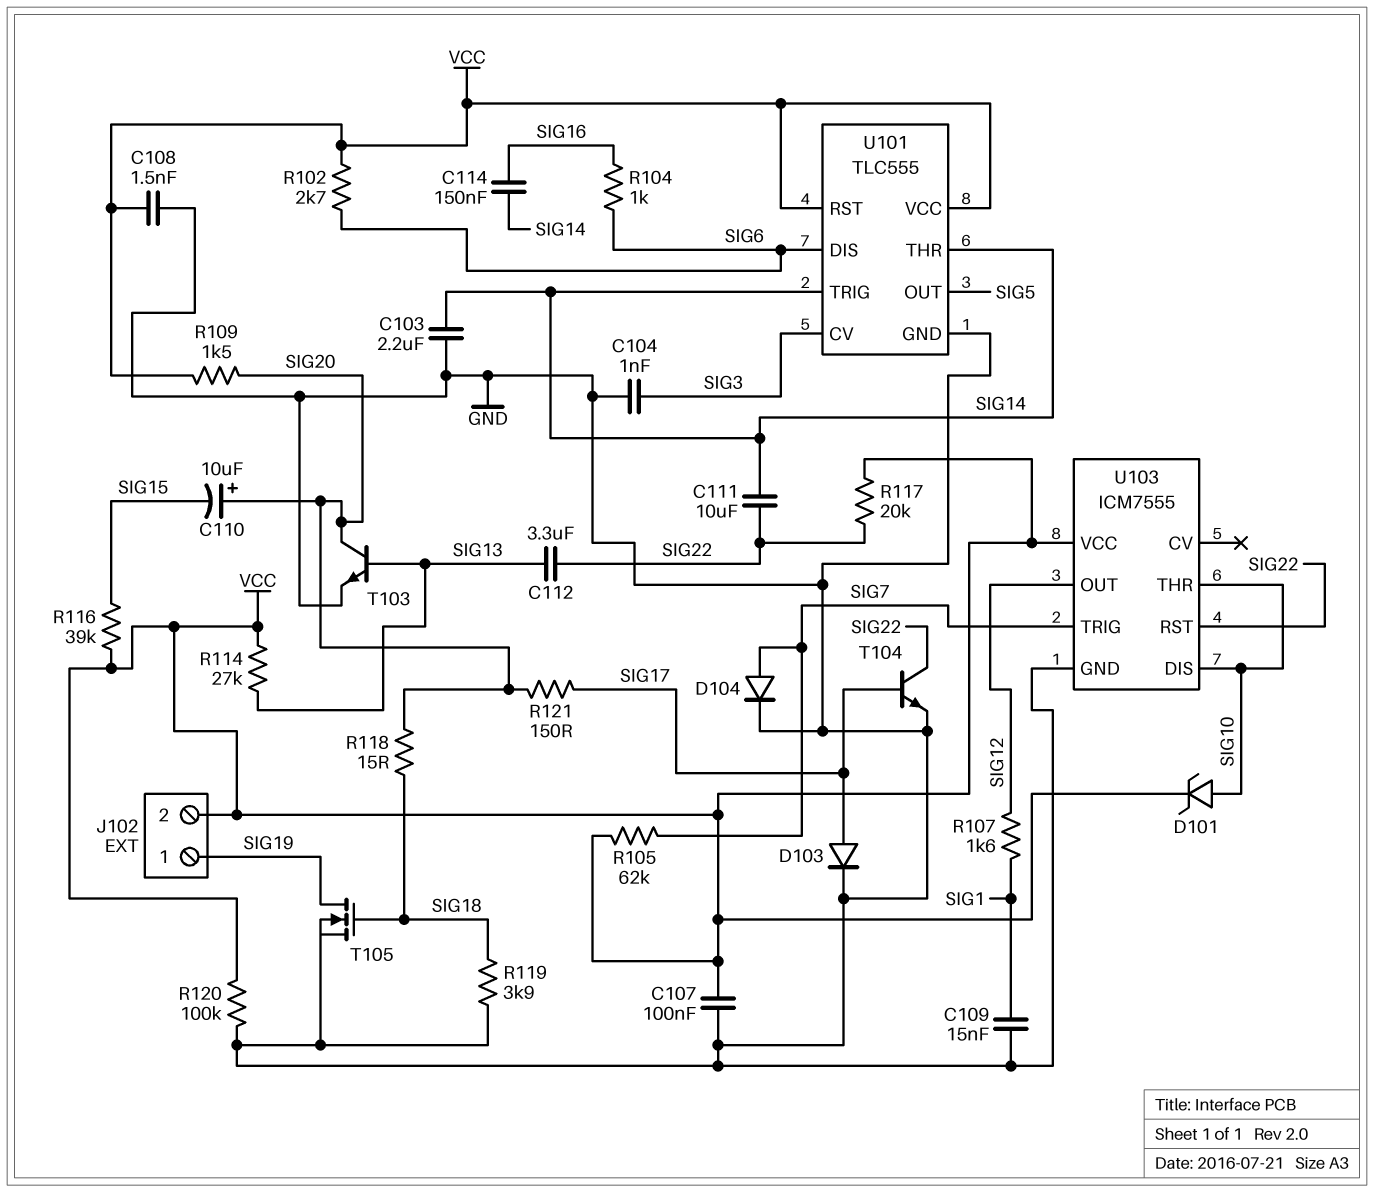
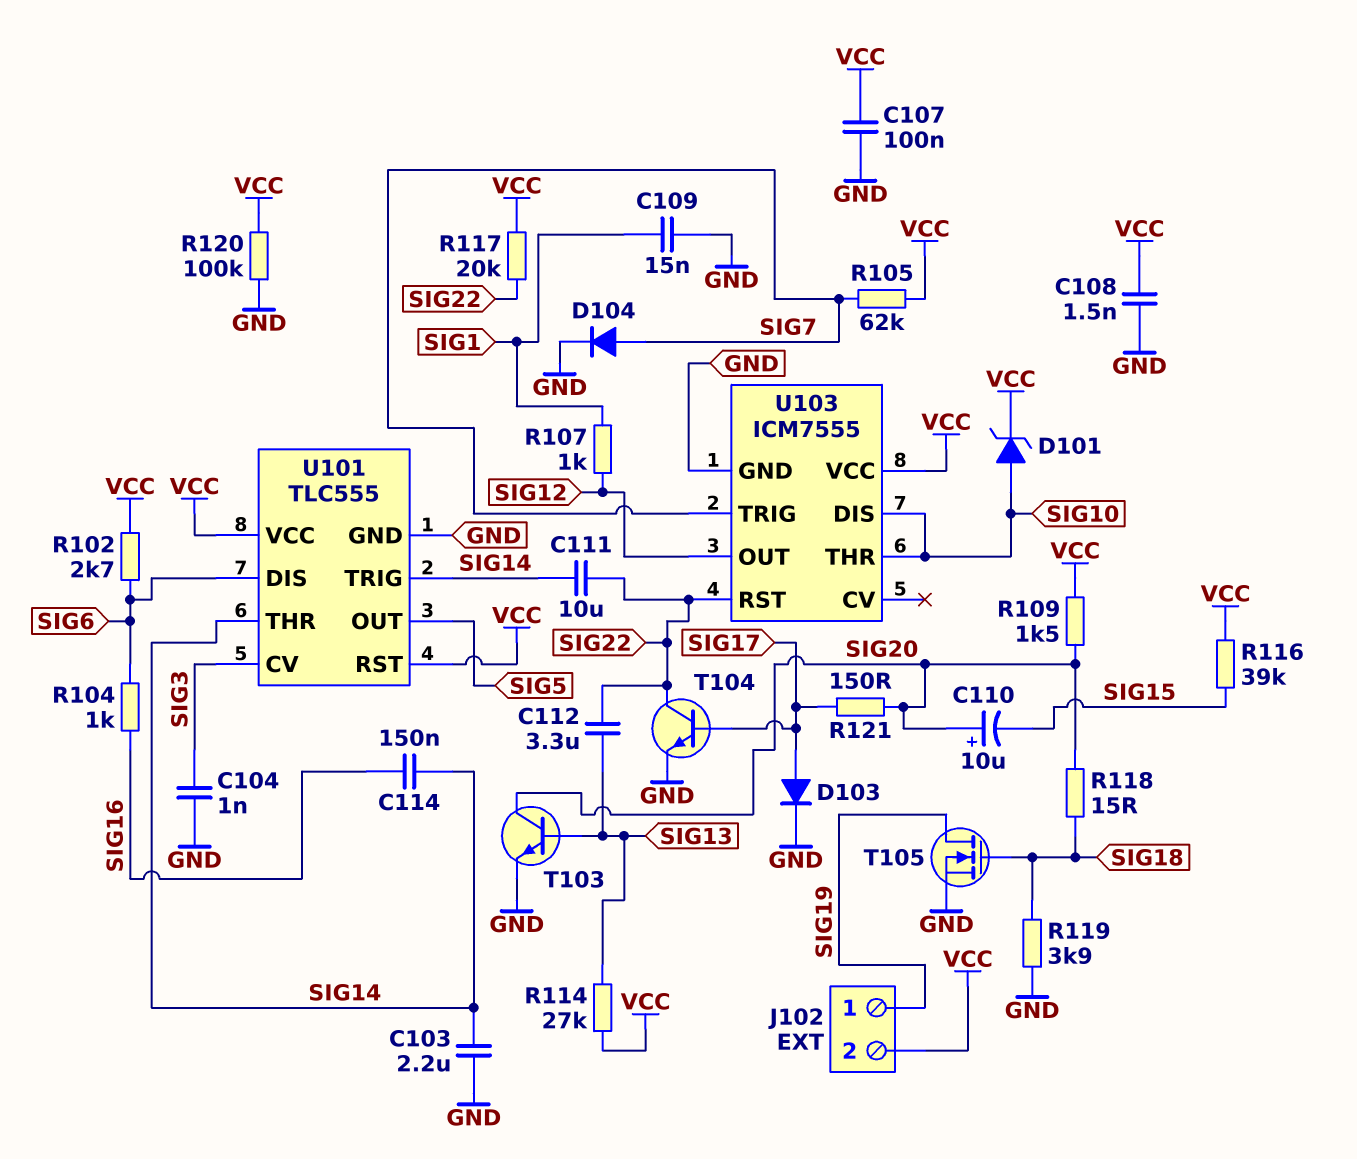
R107: 1.6k (SIG1, SIG12) -> 1k (SIG1, SIG12)

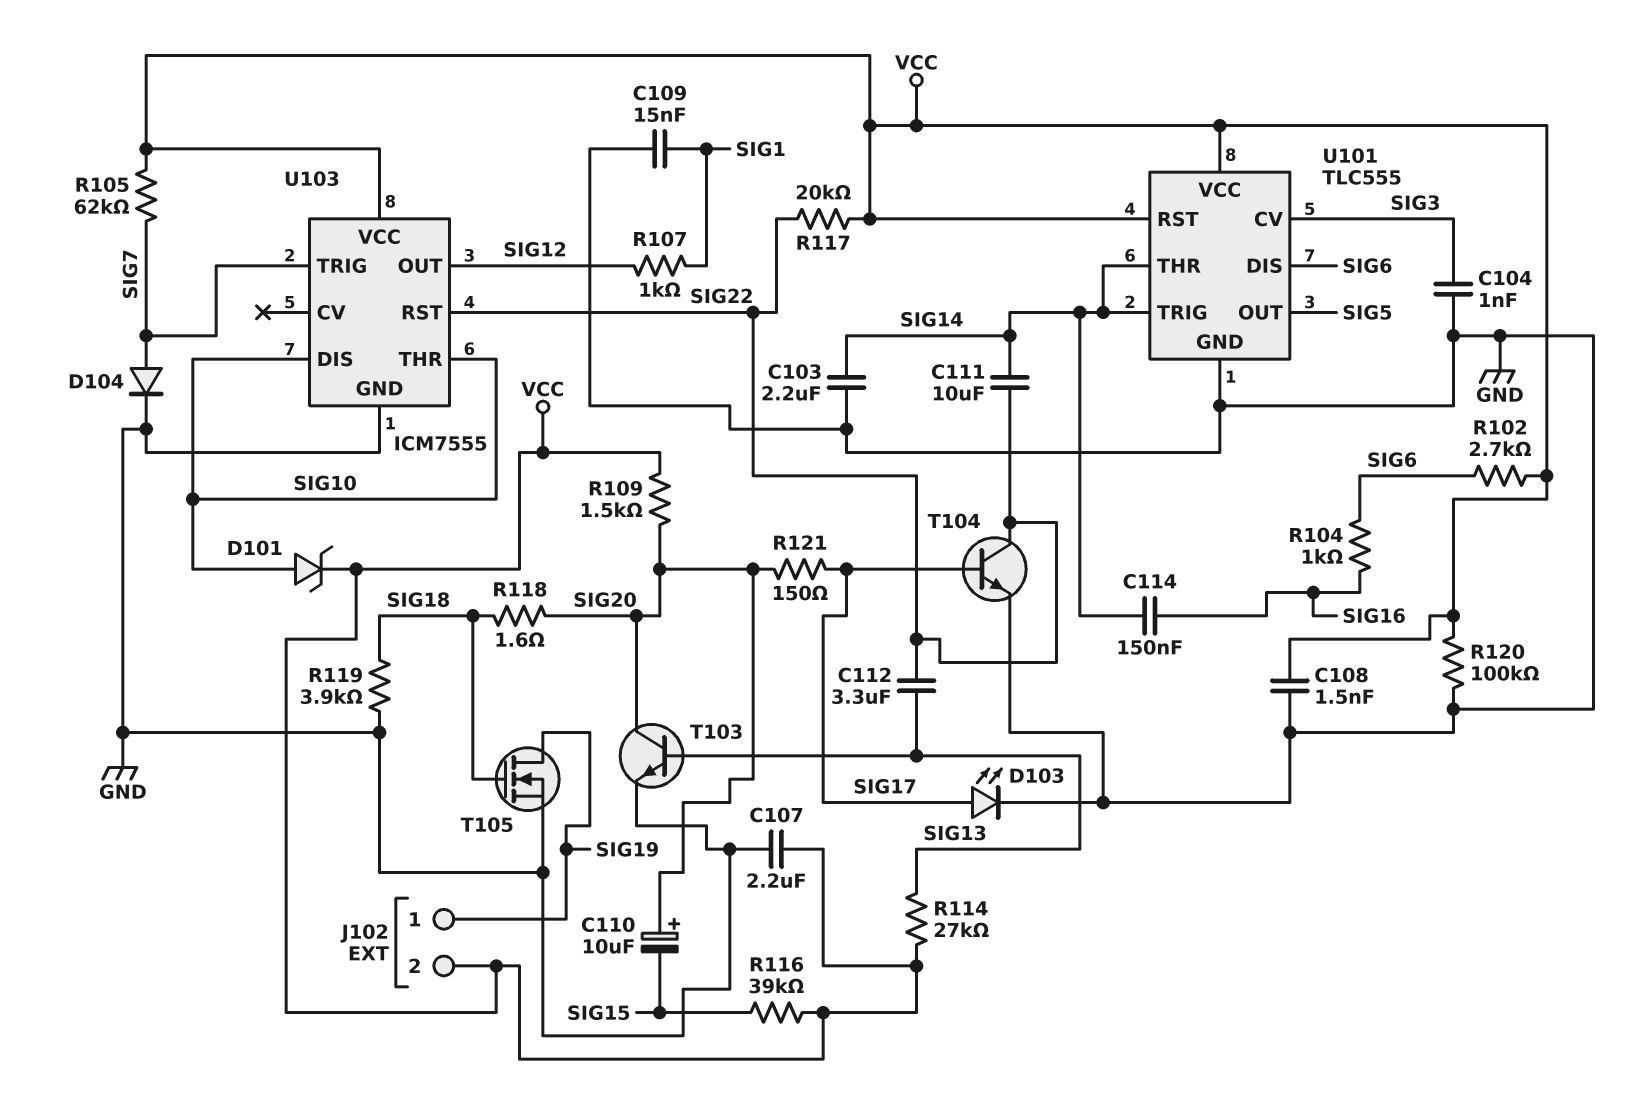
C107: 100nF (GND, VCC) -> 2.2uF (GND, VCC)
D103: diode (A SIG17, K GND) -> LED (A SIG17, K GND)
R118: 15 (SIG18, SIG20) -> 1.6 (SIG18, SIG20)

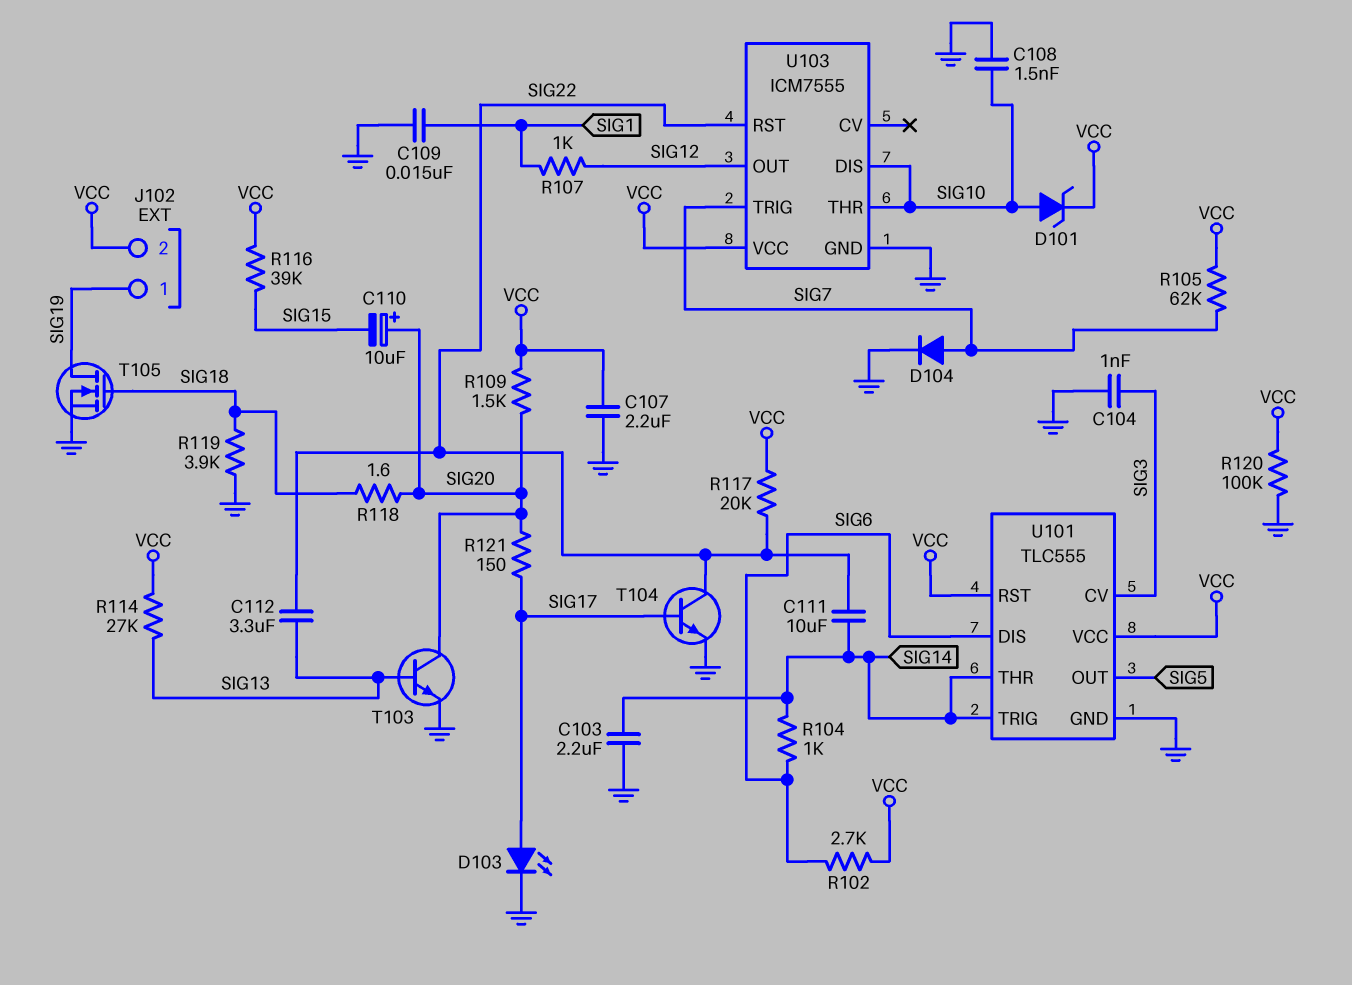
C108: 1.5nF (GND, VCC) -> 1.5nF (GND, SIG10)
C114: 150nF (SIG14, SIG16) -> none
R104: 1k (SIG6, SIG16) -> 1k (SIG6, SIG14)

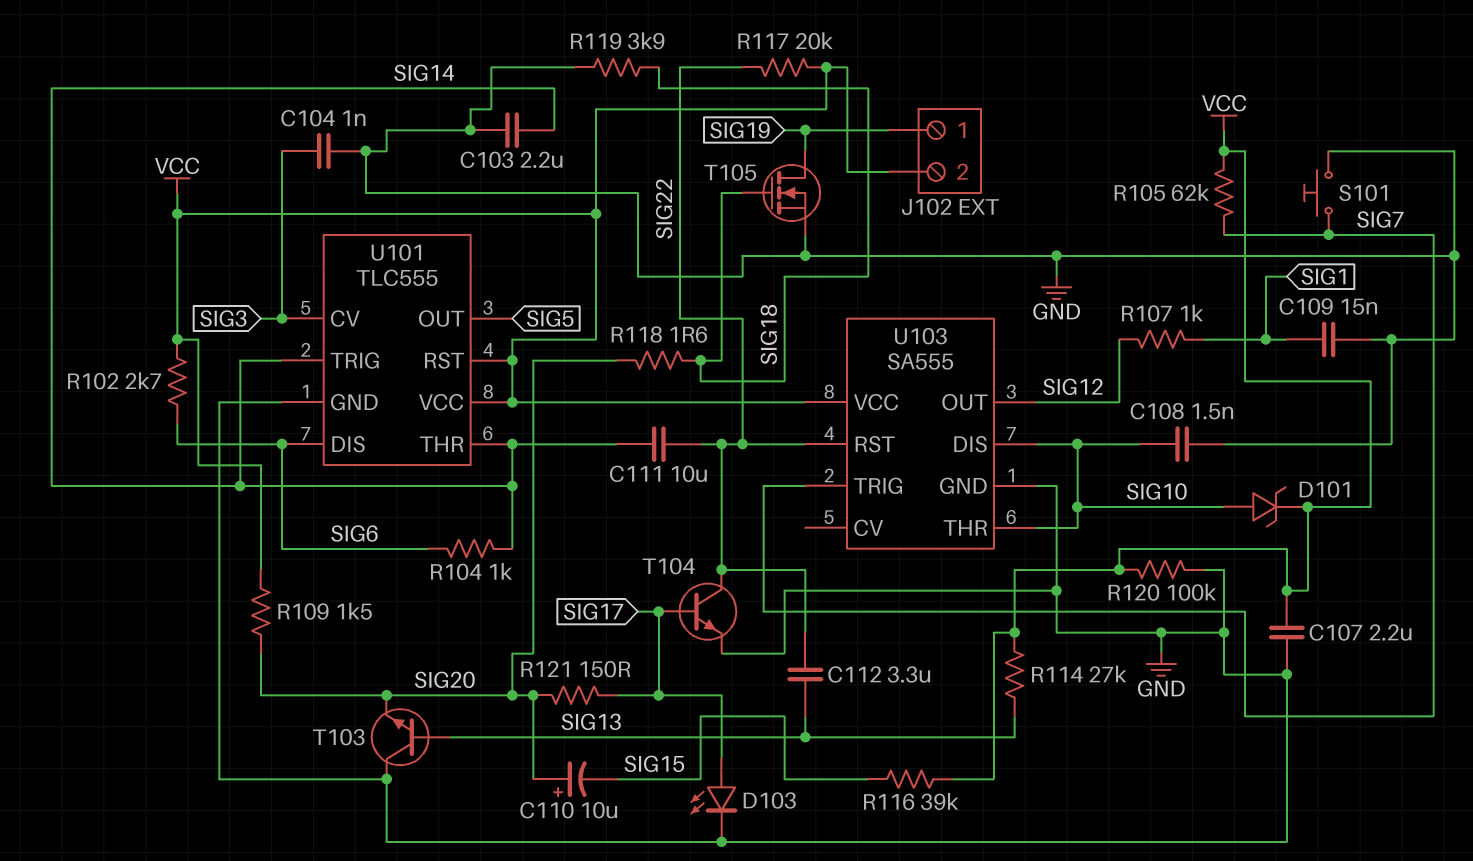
D104: diode (A SIG7, K GND) -> none
S101: none -> button (GND, SIG7)
T103: NPN (B SIG13, C SIG20, E GND) -> NPN (B SIG13, C GND, E SIG20)
U103: ICM7555 -> SA555

